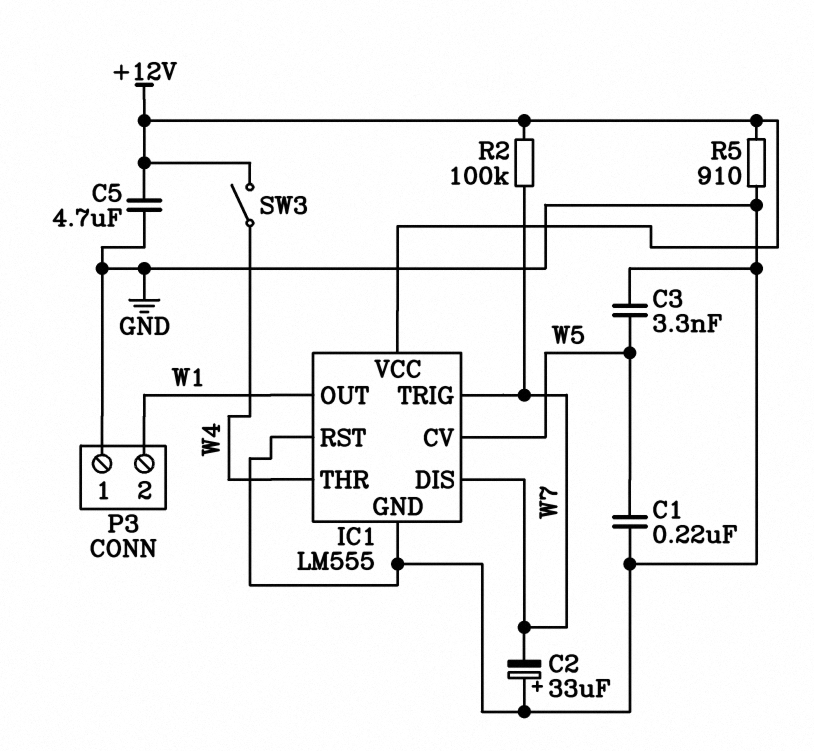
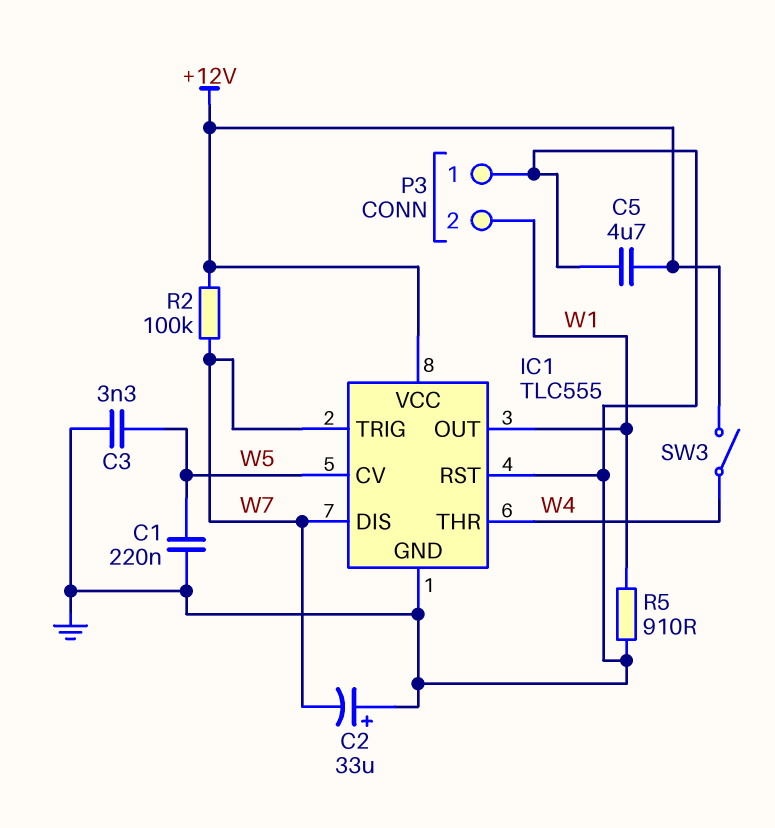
IC1: LM555 -> TLC555
R5: 910 (+12V, GND) -> 910 (GND, W1)

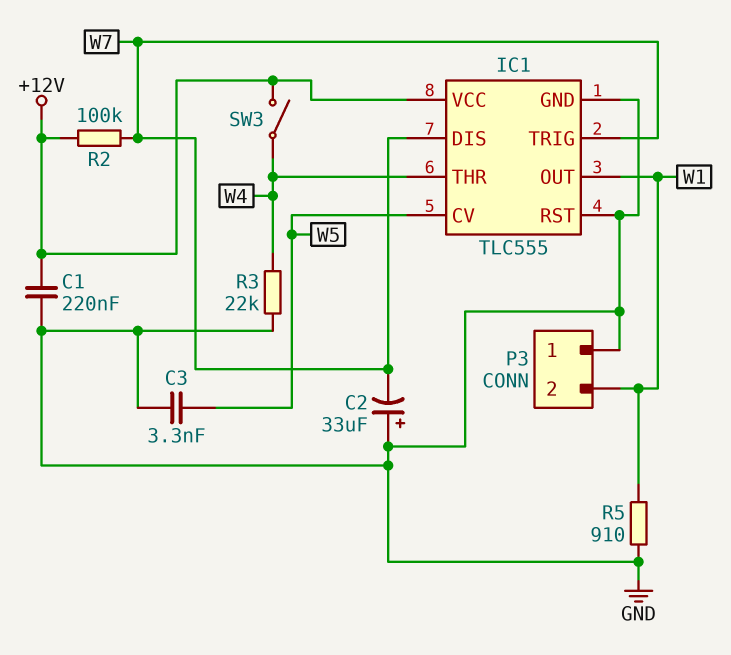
C1: 220nF (GND, W5) -> 220nF (+12V, GND)
C5: 4.7uF (+12V, GND) -> none
R3: none -> 22k (GND, W4)

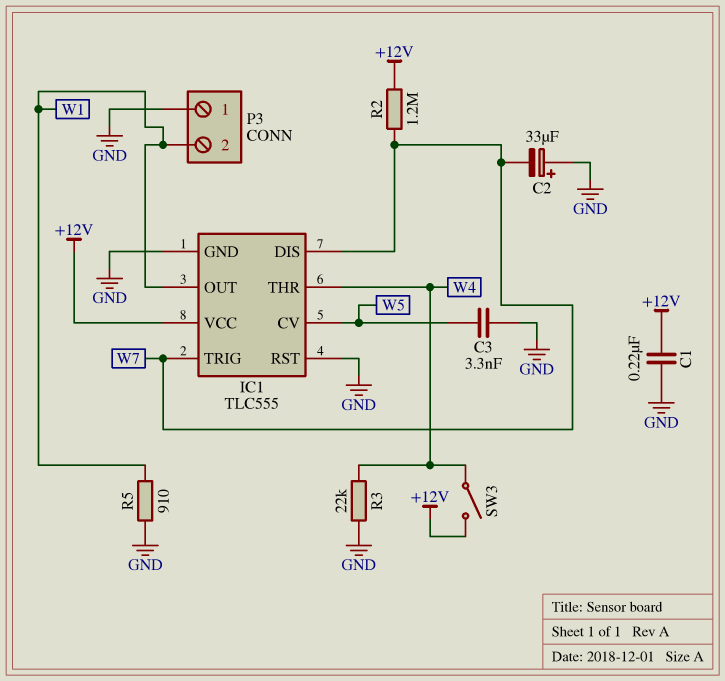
R2: 100k (+12V, W7) -> 1.2M (+12V, W7)

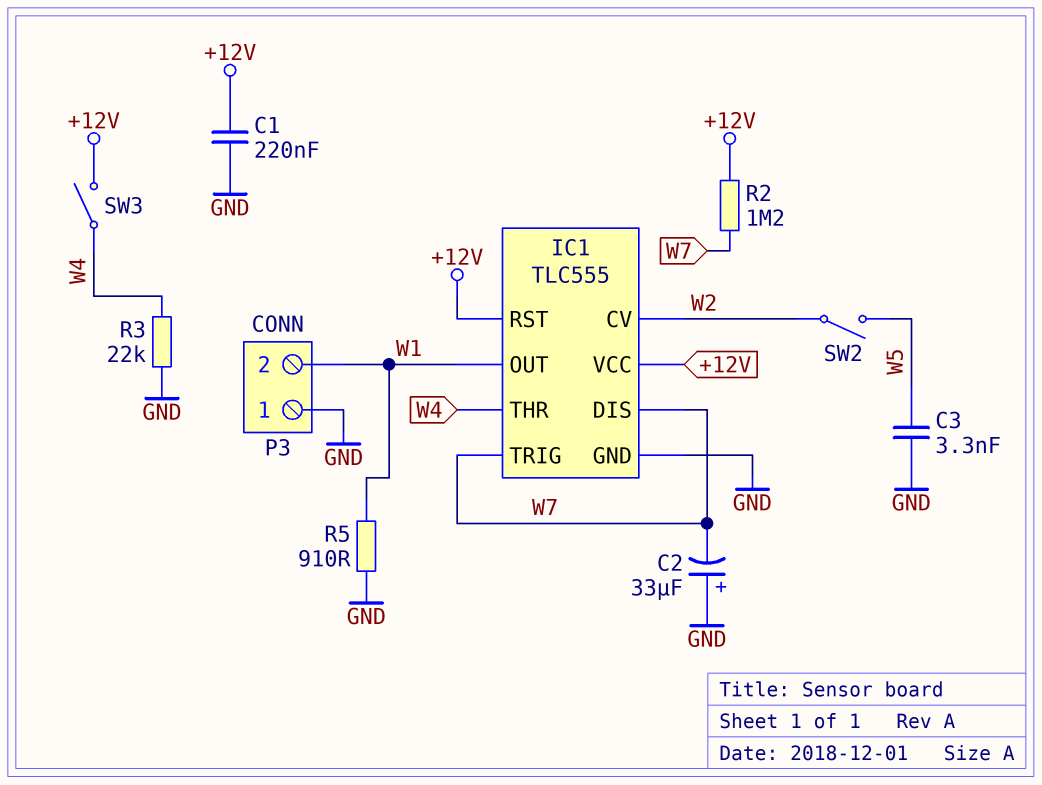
IC1 pin CV: W5 -> W2
IC1 pin RST: GND -> +12V
SW2: none -> switch (W2, W5)

